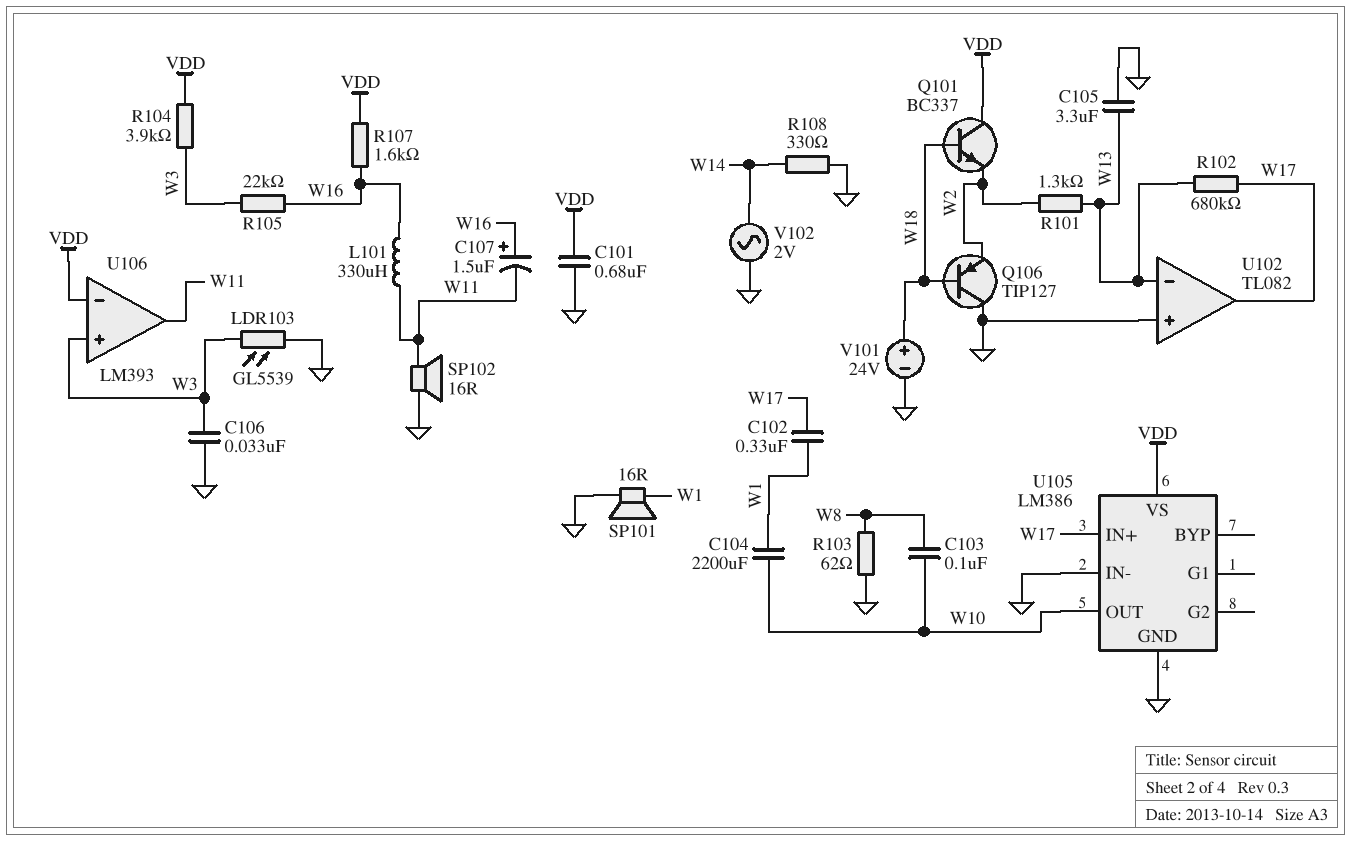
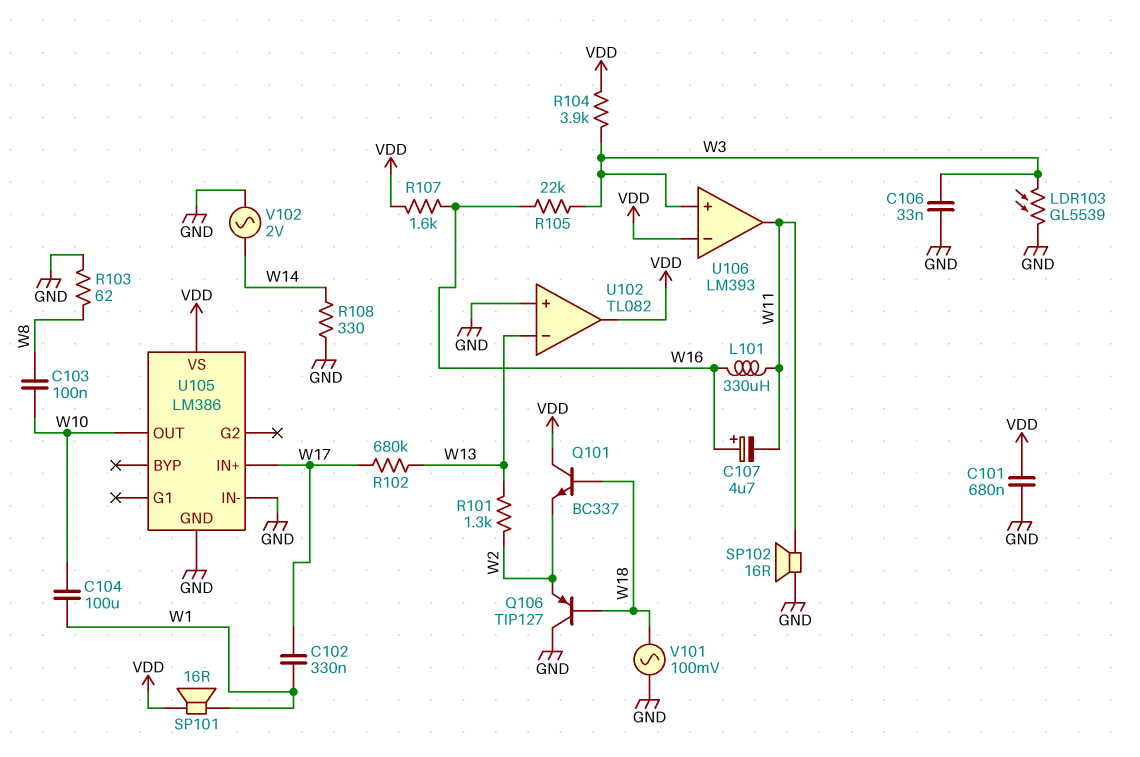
C104: 2200uF (W1, W10) -> 100uF (W1, W10)
C105: 3.3uF (GND, W13) -> none
C107: 1.5uF (plus W16, minus W11) -> 4.7uF (plus W16, minus W11)
SP101: speaker 16R (GND, W1) -> speaker 16R (VDD, W1)
U102 pin out: W17 -> VDD
V101: 24V (plus W18, minus GND) -> AC 100mV (GND, W18)

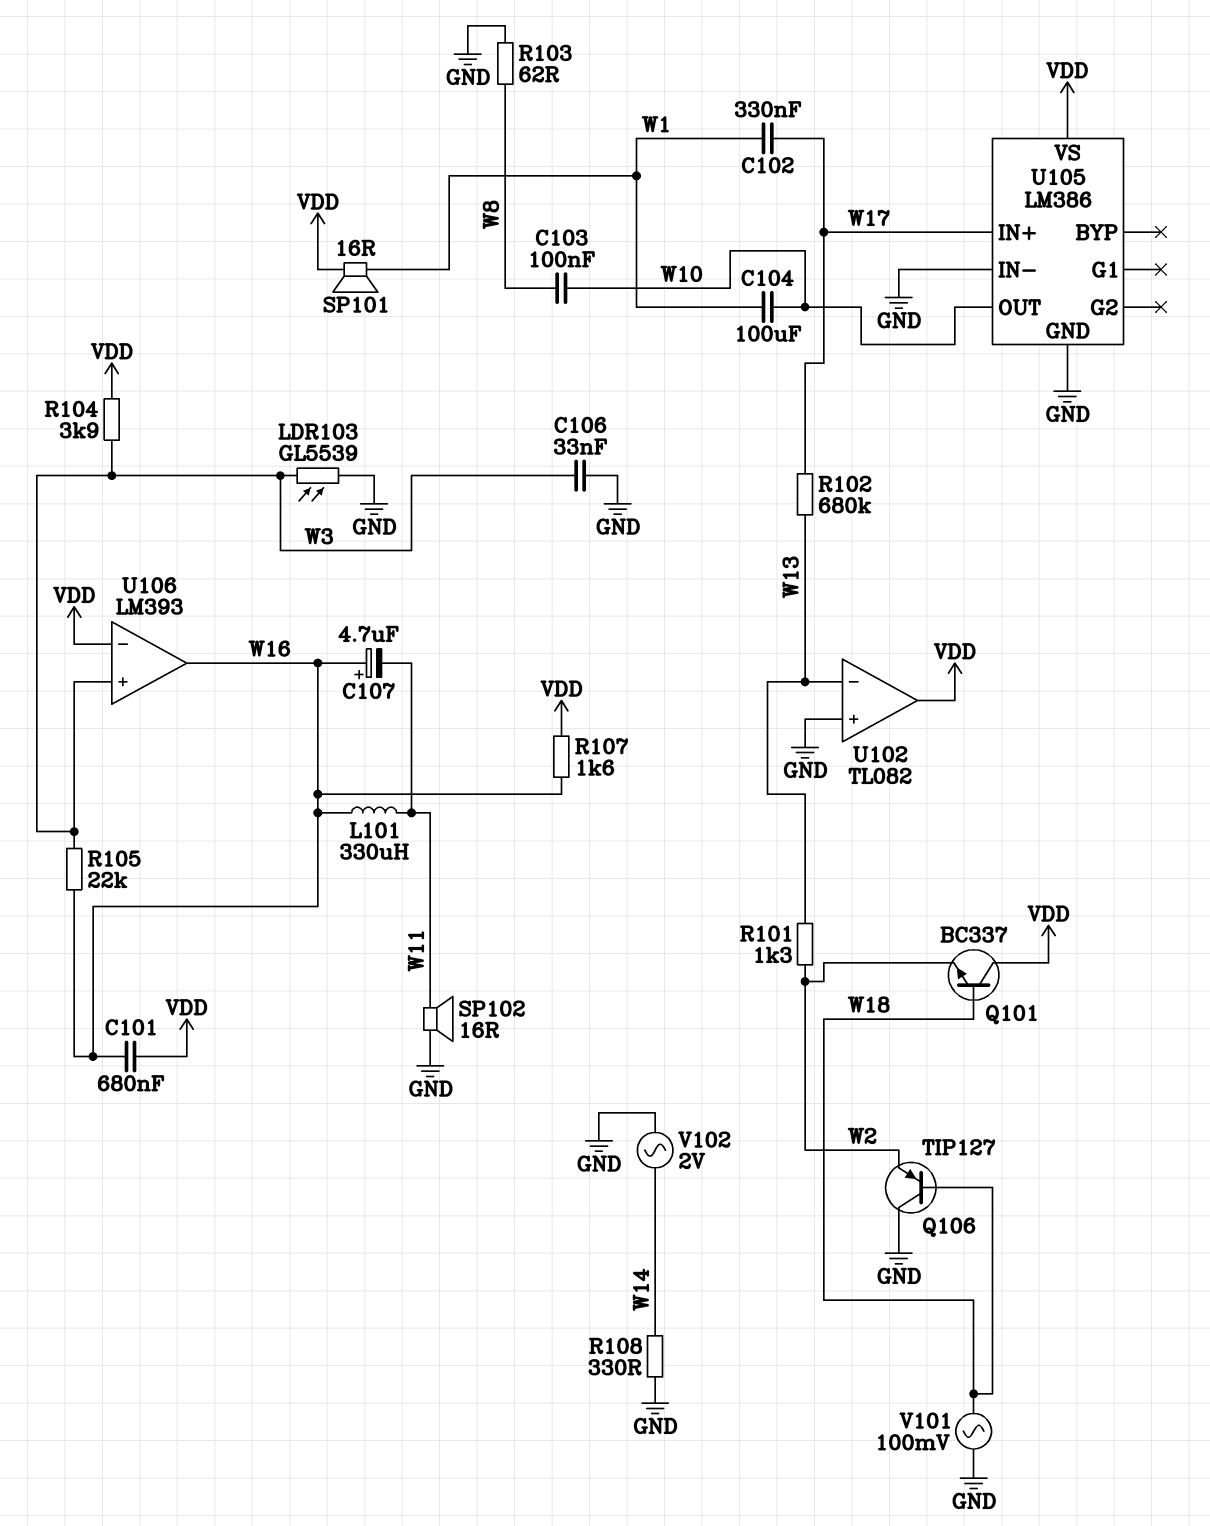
C101: 680nF (GND, VDD) -> 680nF (VDD, W16)
U106 pin out: W11 -> W16

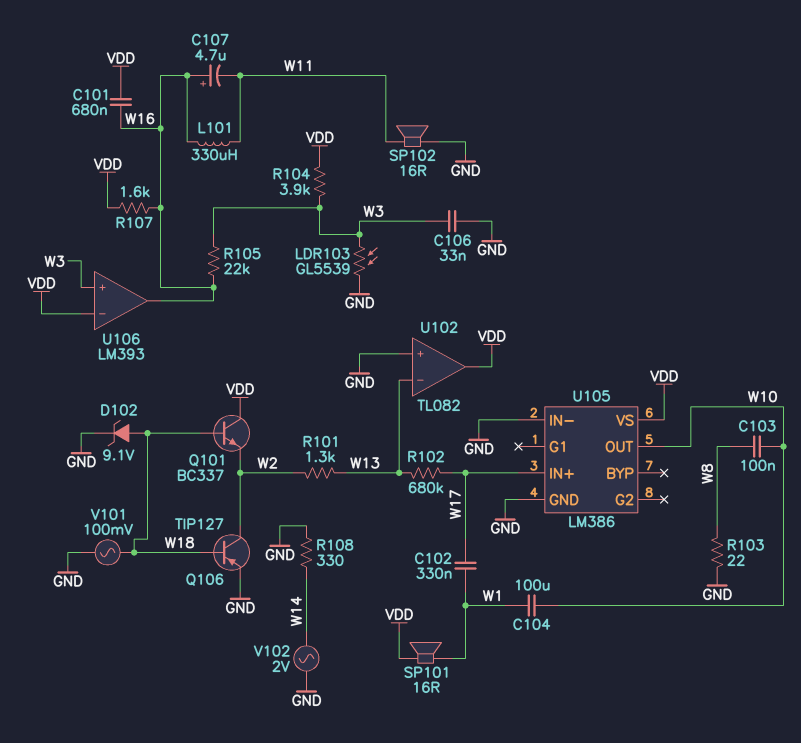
D102: none -> zener 9.1V (A W18, K GND)
Q106: PNP TIP127 (B W18, C GND, E W2) -> PNP TIP127 (B W18, C W2, E GND)
R103: 62 (GND, W8) -> 22 (GND, W8)

